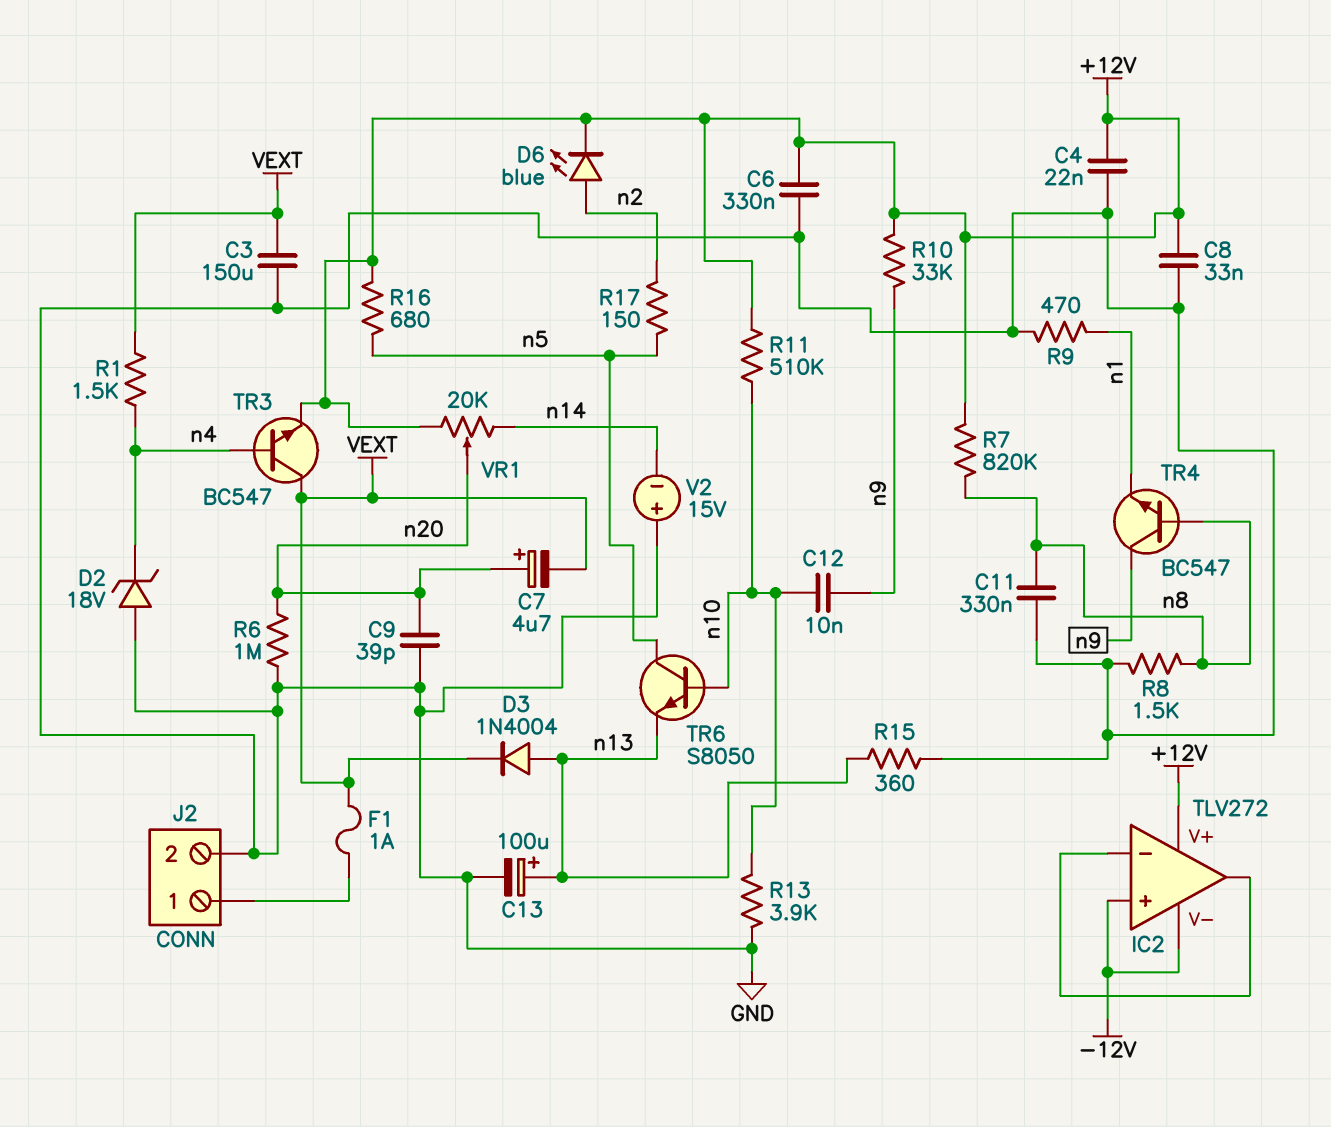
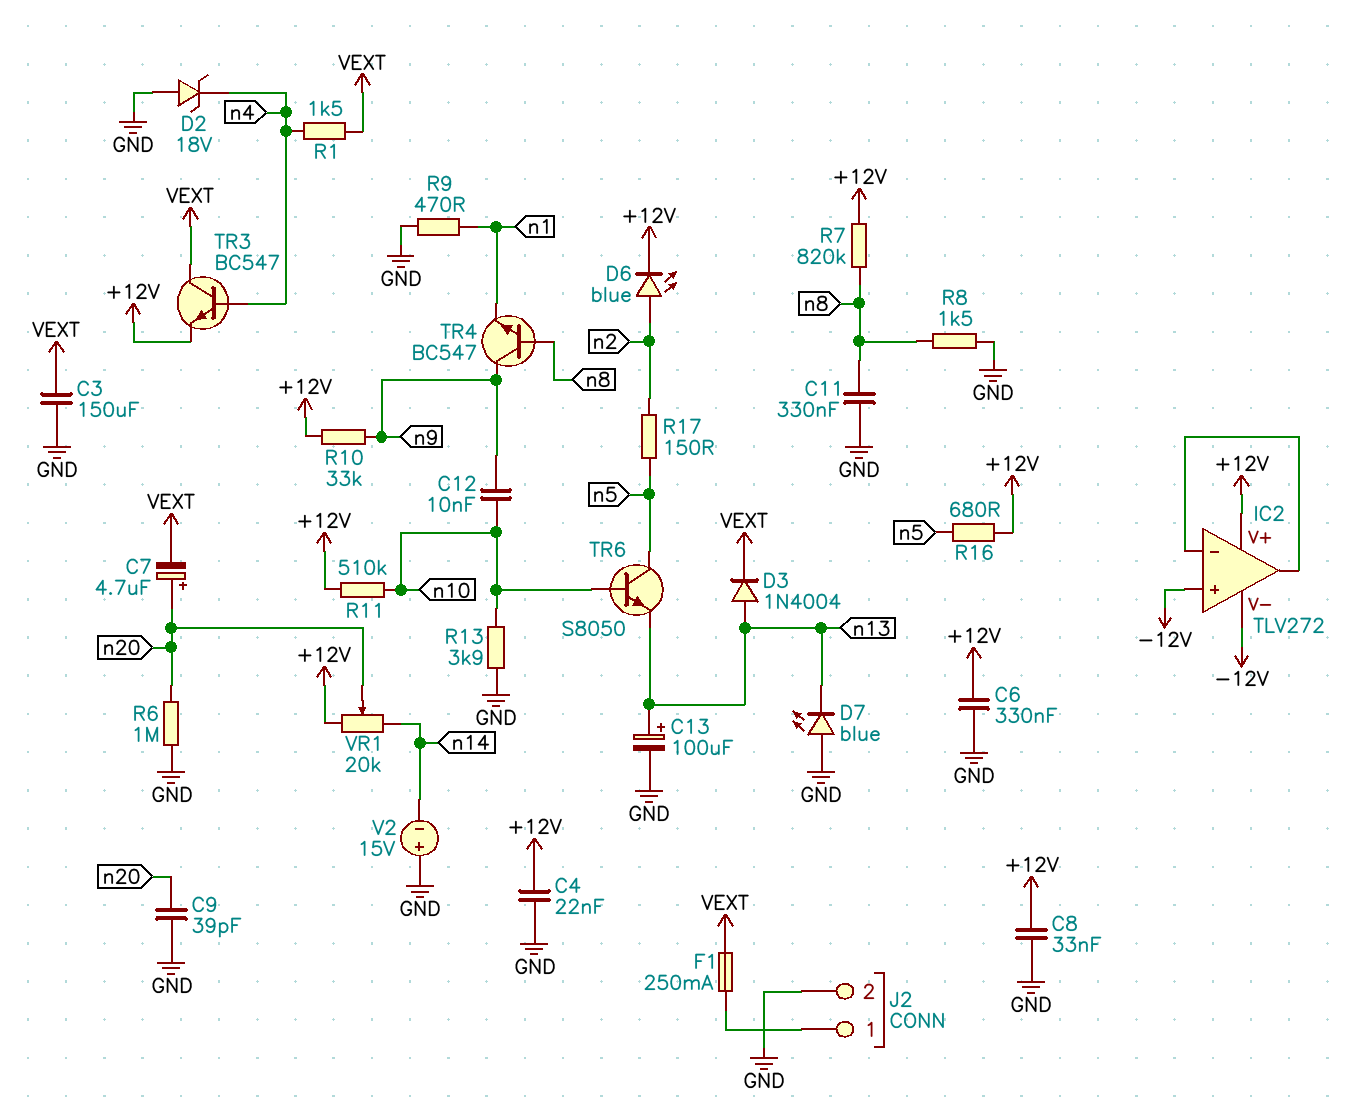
D7: none -> LED blue (A GND, K n13)
F1: 1A (J2/1, VEXT) -> 250mA (J2/1, VEXT)
R15: 360 (GND, n13) -> none

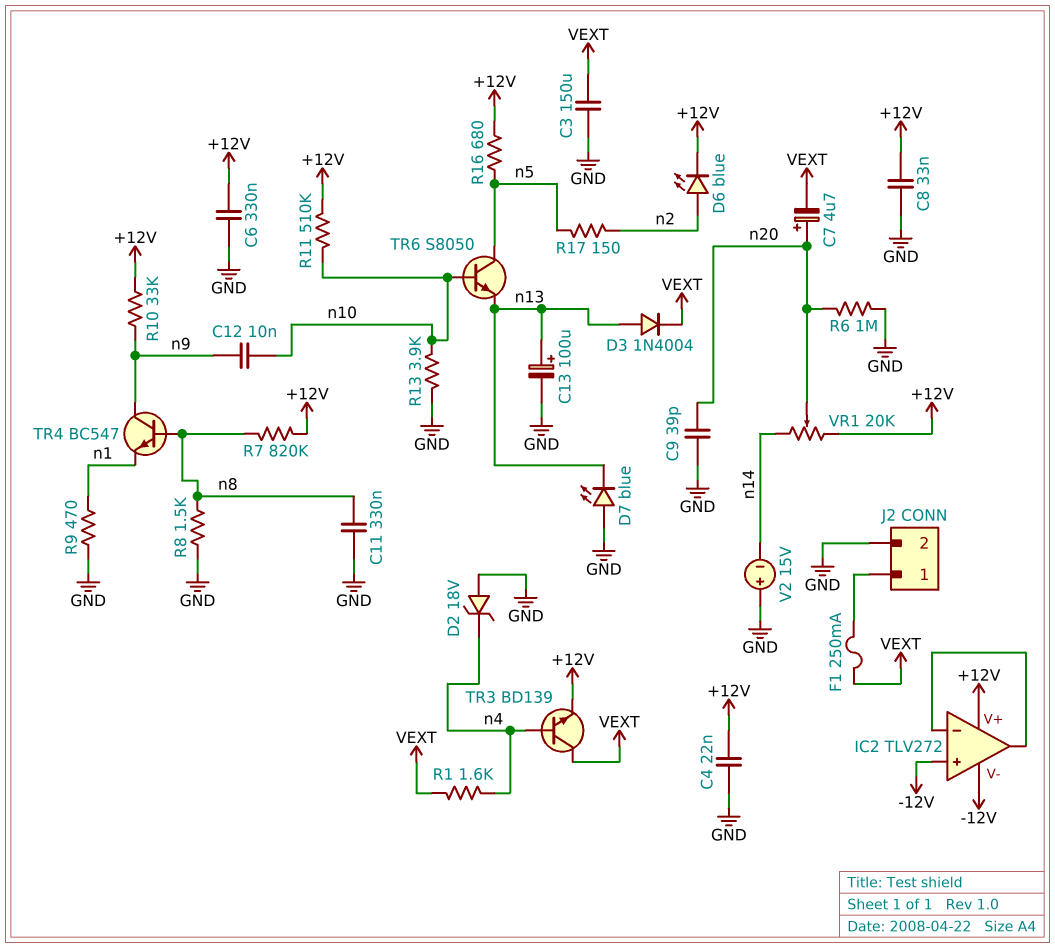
R1: 1.5k (VEXT, n4) -> 1.6k (VEXT, n4)
TR3: NPN BC547 (B n4, C VEXT, E +12V) -> NPN BD139 (B n4, C VEXT, E +12V)

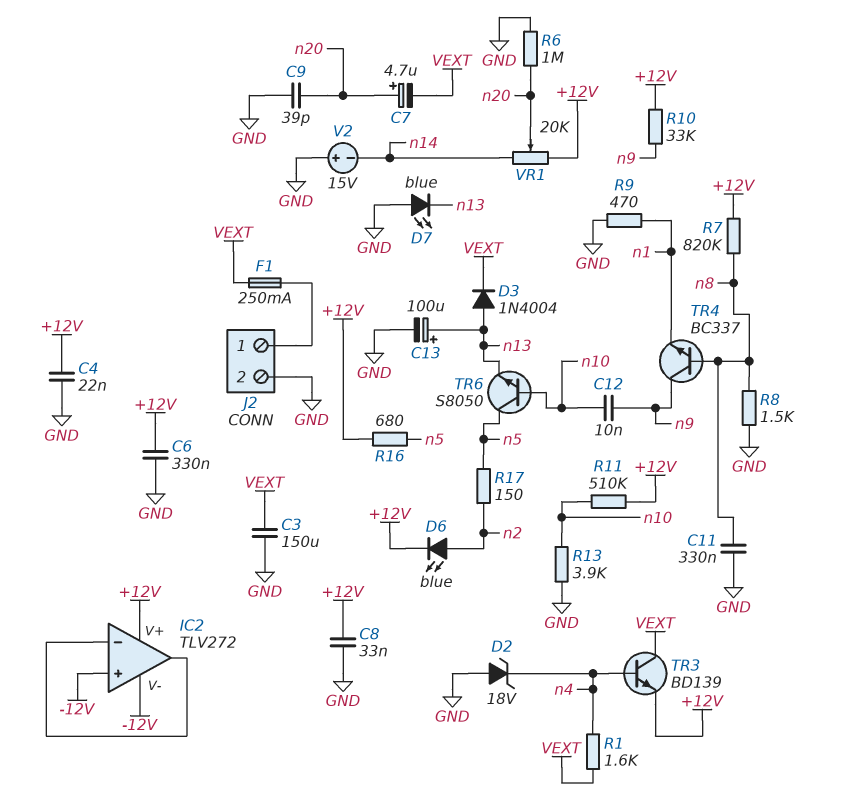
TR4: NPN BC547 (B n8, C n9, E n1) -> NPN BC337 (B n8, C n9, E n1)

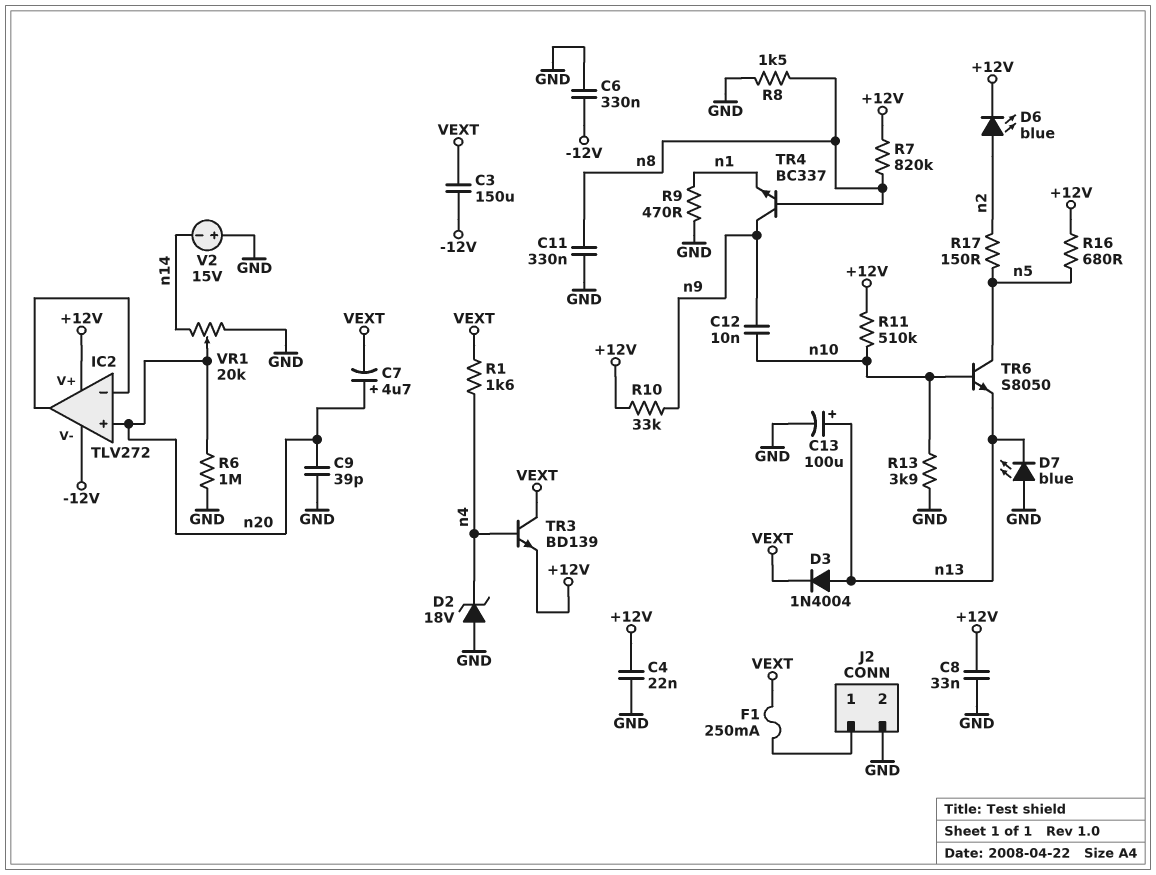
C3: 150uF (GND, VEXT) -> 150uF (-12V, VEXT)
C6: 330nF (+12V, GND) -> 330nF (-12V, GND)
IC2 pin in+: -12V -> n20
VR1: 20k (+12V, n14, wiper n20) -> 20k (GND, n14, wiper n20)

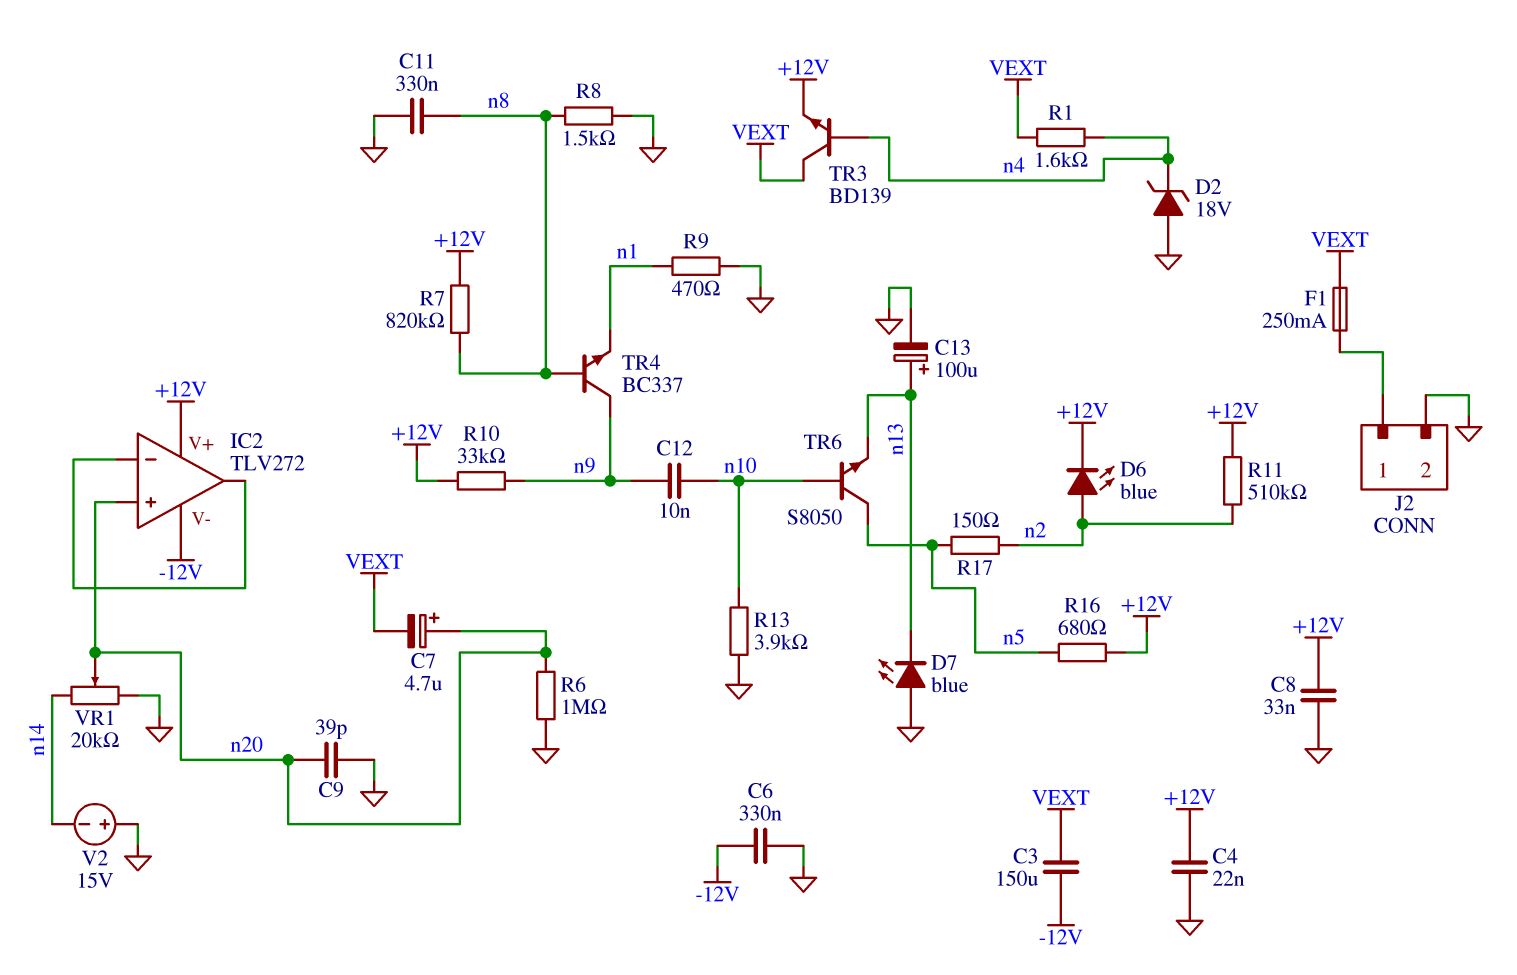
D3: diode 1N4004 (A n13, K VEXT) -> none
R11: 510k (+12V, n10) -> 510k (+12V, n2)

